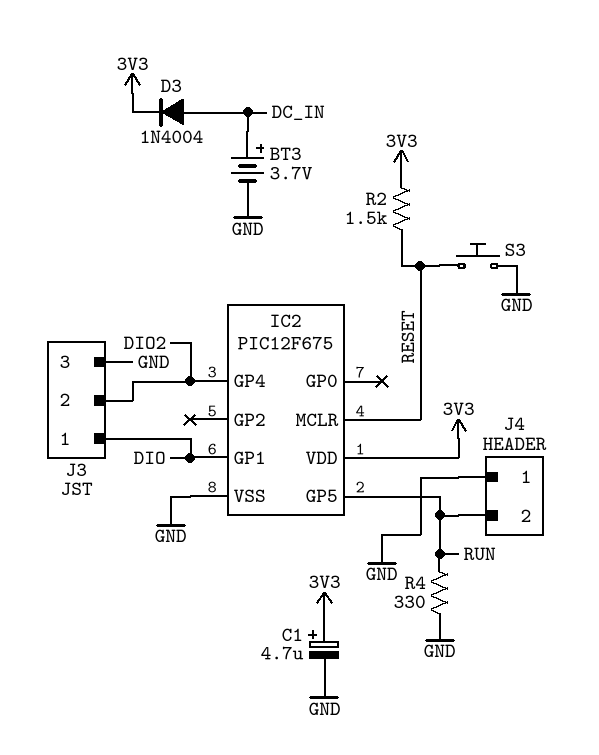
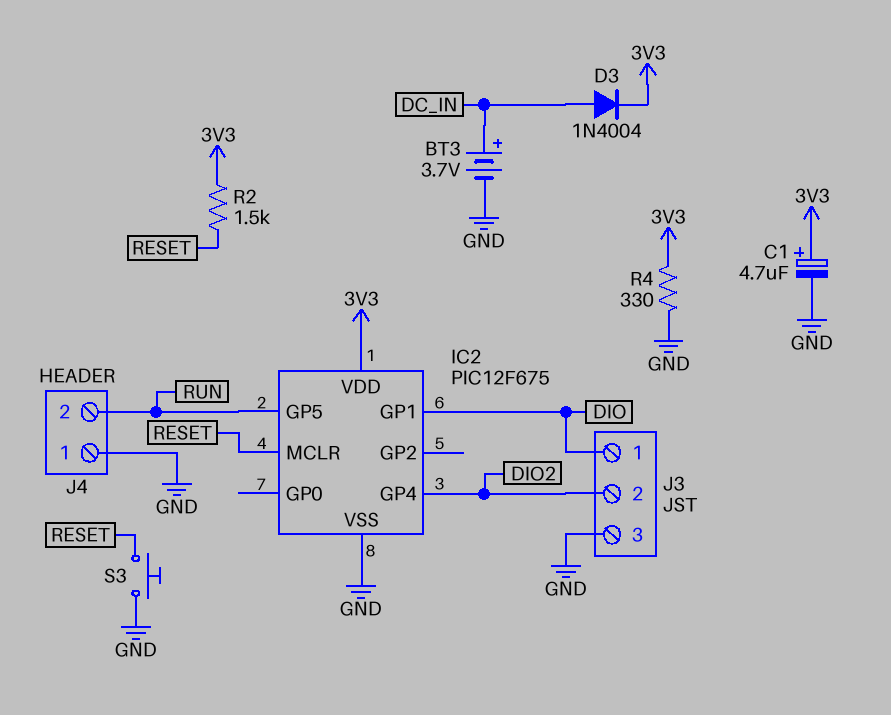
R4: 330 (GND, RUN) -> 330 (3V3, GND)

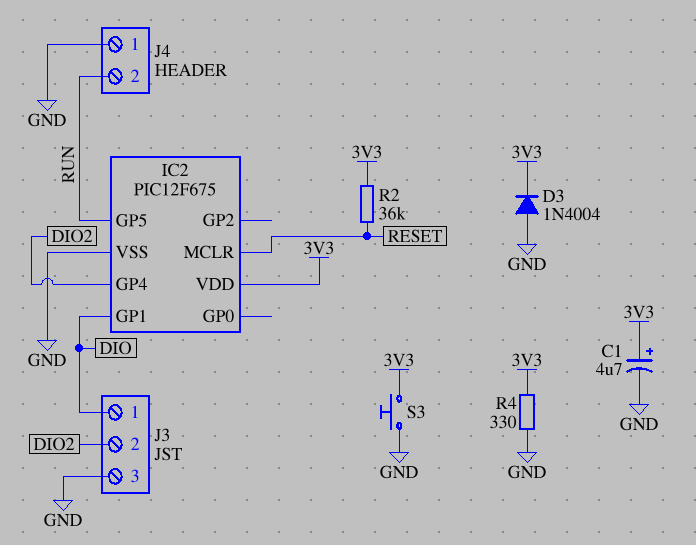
BT3: 3.7V (plus DC_IN, minus GND) -> none
D3: diode 1N4004 (A DC_IN, K 3V3) -> diode 1N4004 (A GND, K 3V3)
R2: 1.5k (3V3, RESET) -> 36k (3V3, RESET)
S3: button (GND, RESET) -> button (3V3, GND)

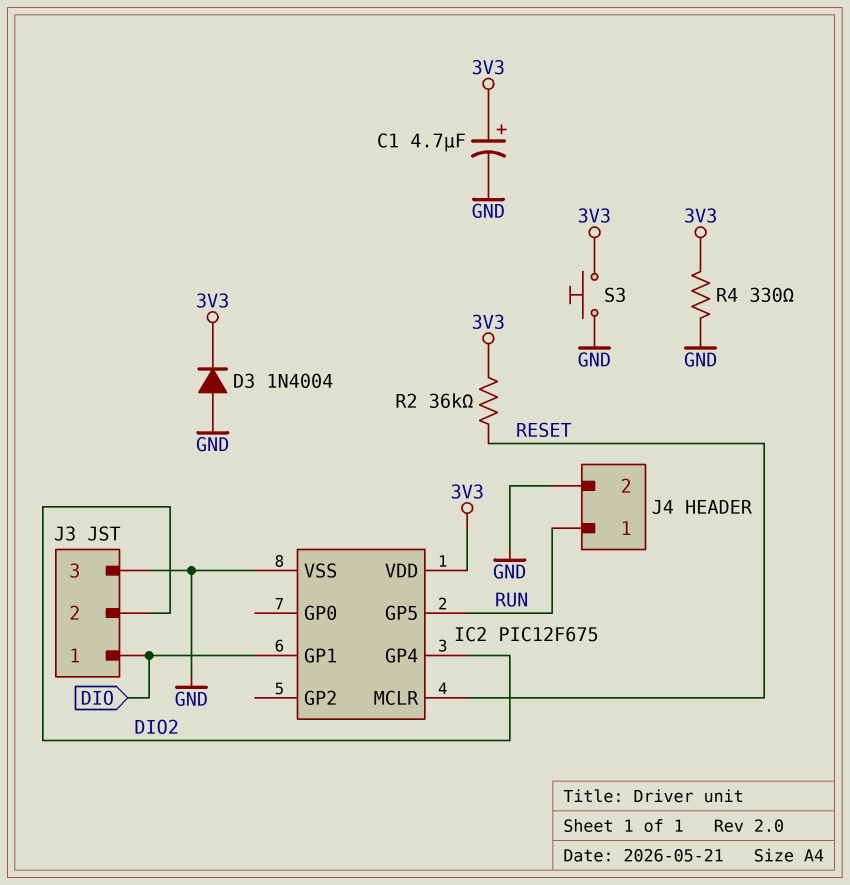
J4 pin 1: GND -> RUN
J4 pin 2: RUN -> GND

